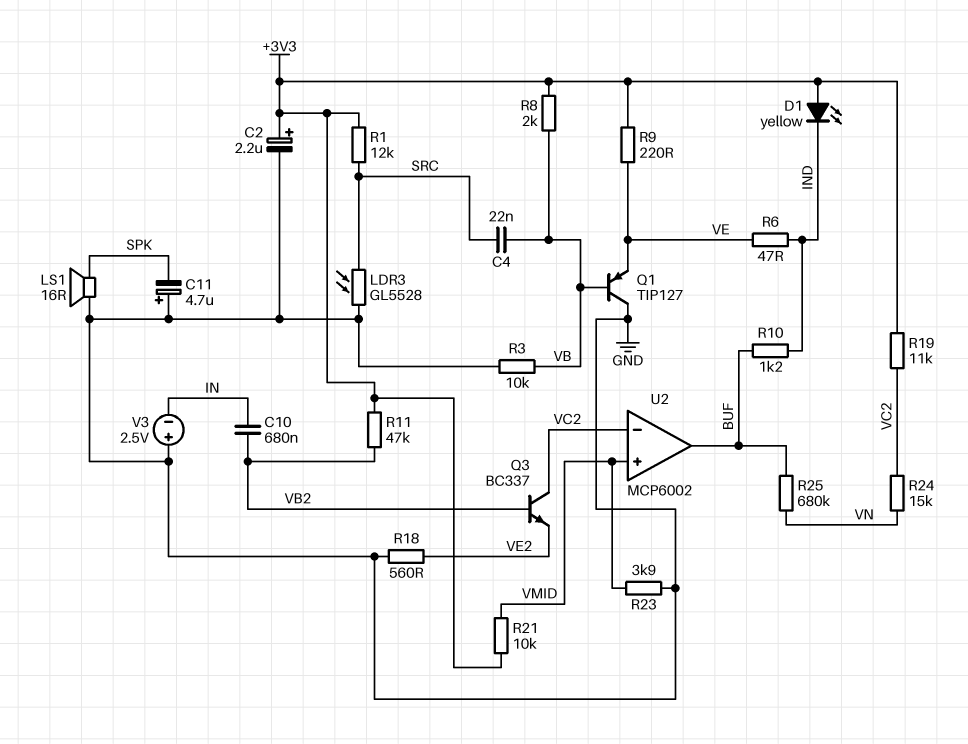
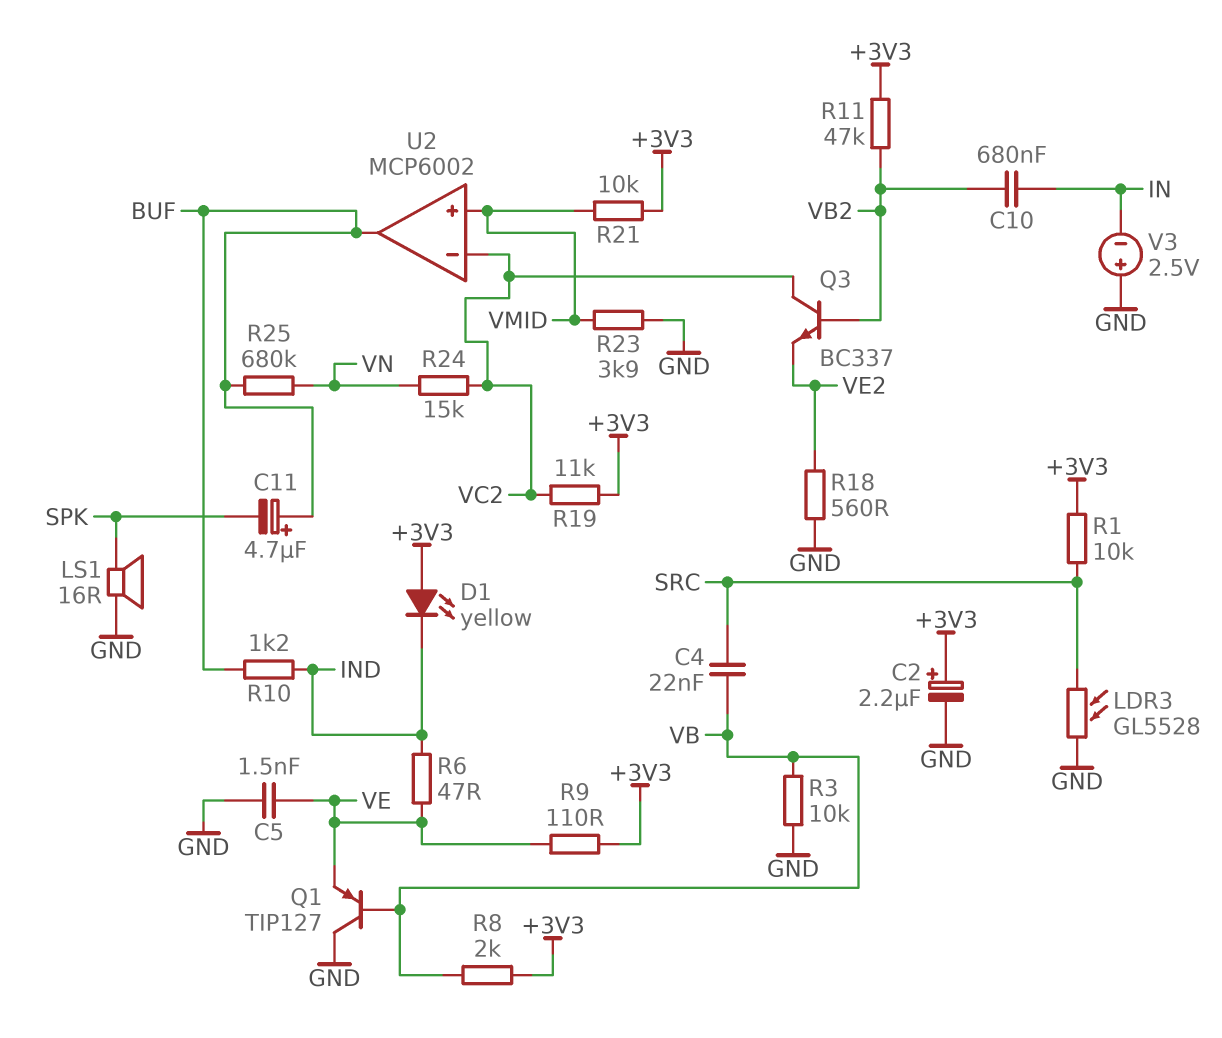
C5: none -> 1.5nF (GND, VE)
C11: 4.7uF (plus GND, minus SPK) -> 4.7uF (plus BUF, minus SPK)
R1: 12k (+3V3, SRC) -> 10k (+3V3, SRC)
R9: 220 (+3V3, VE) -> 110 (+3V3, VE)

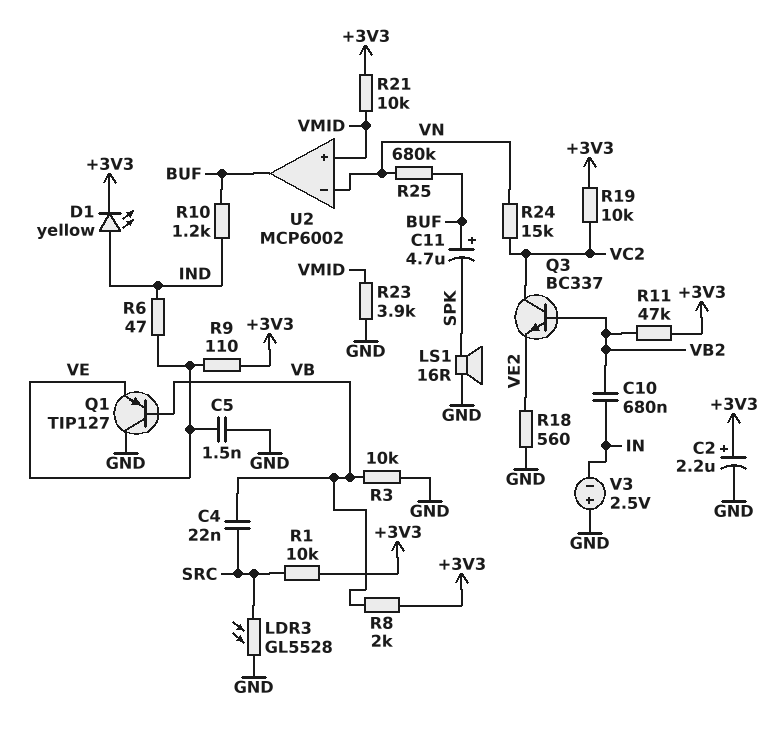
D1: LED yellow (A +3V3, K IND) -> LED yellow (A IND, K +3V3)
R19: 11k (+3V3, VC2) -> 10k (+3V3, VC2)
U2 pin in-: VC2 -> VN

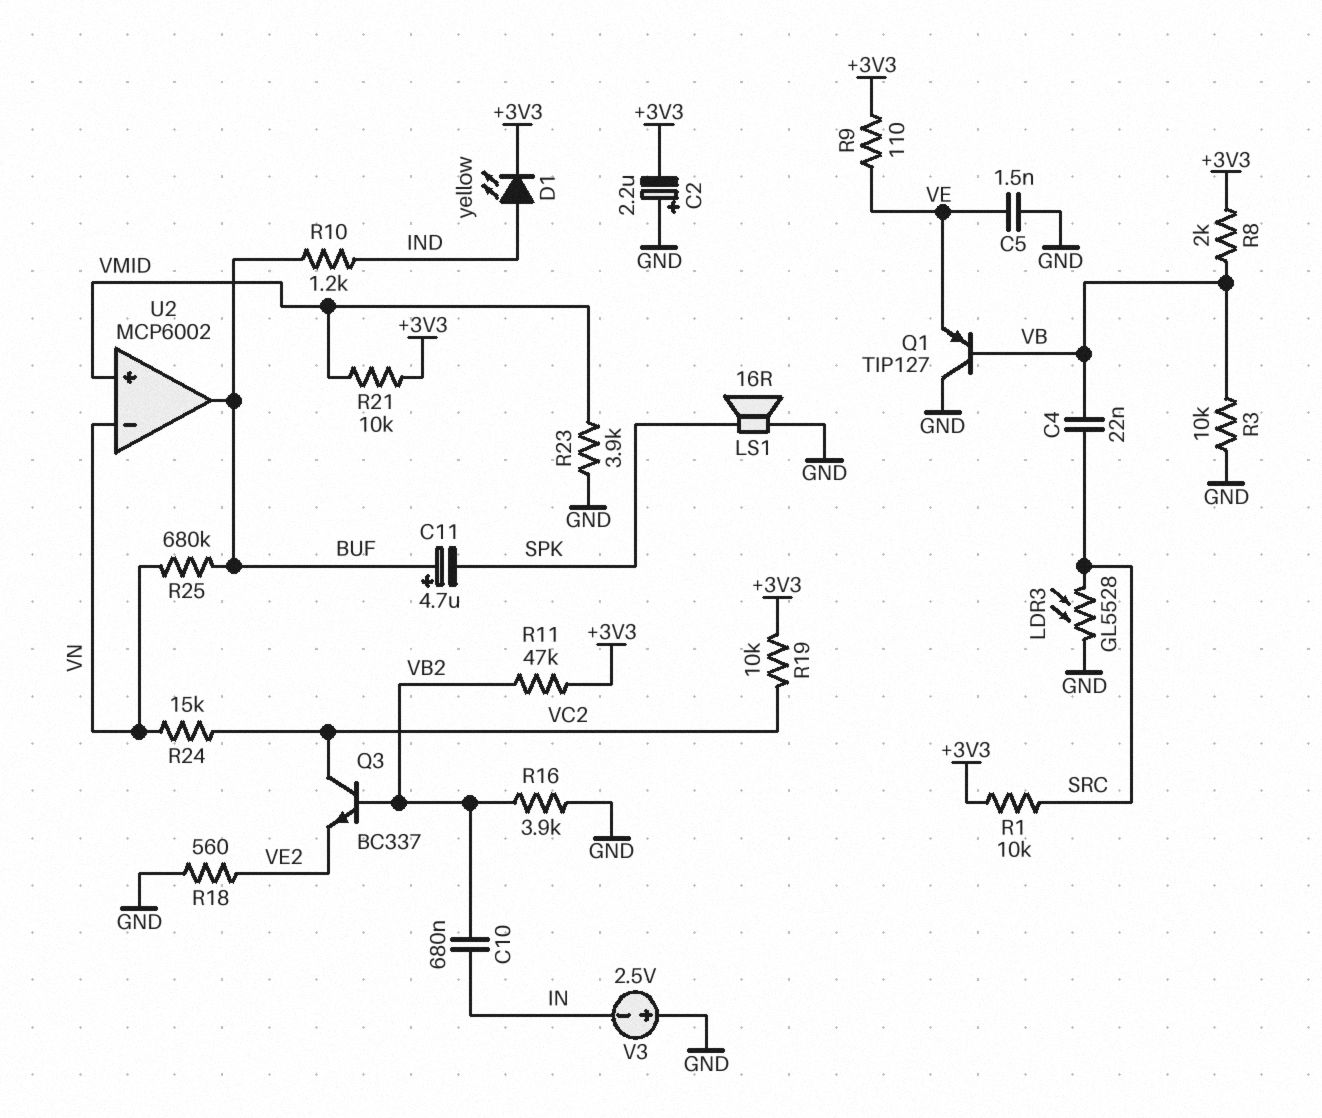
C2: 2.2uF (plus +3V3, minus GND) -> 2.2uF (plus GND, minus +3V3)
R6: 47 (IND, VE) -> none
R16: none -> 3.9k (GND, VB2)

